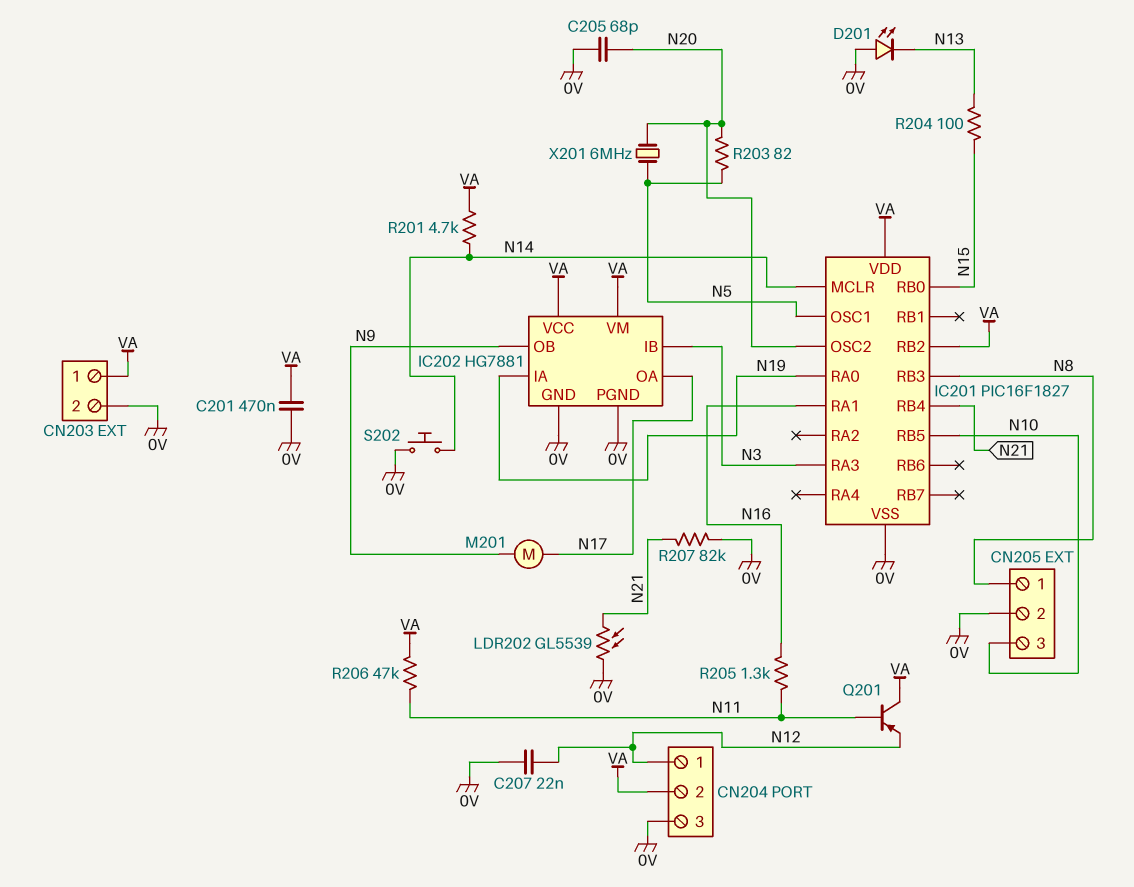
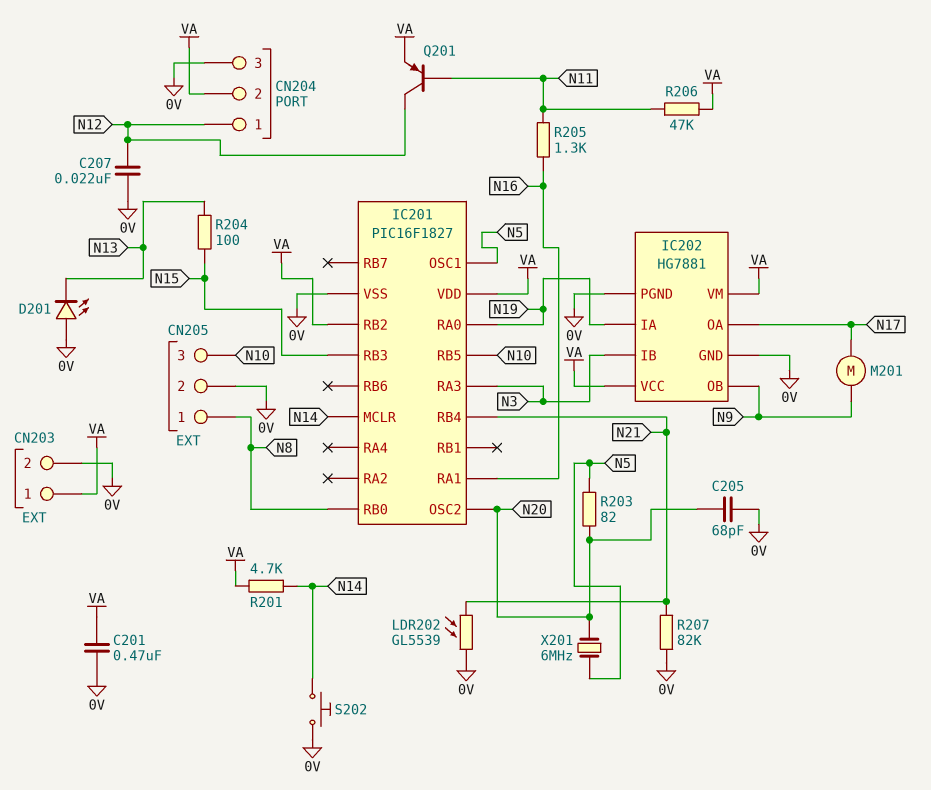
IC201 pin RB0: N15 -> N8
IC201 pin RB3: N8 -> N15
Q201: PNP (B N11, C VA, E N12) -> PNP (B N11, C N12, E VA)

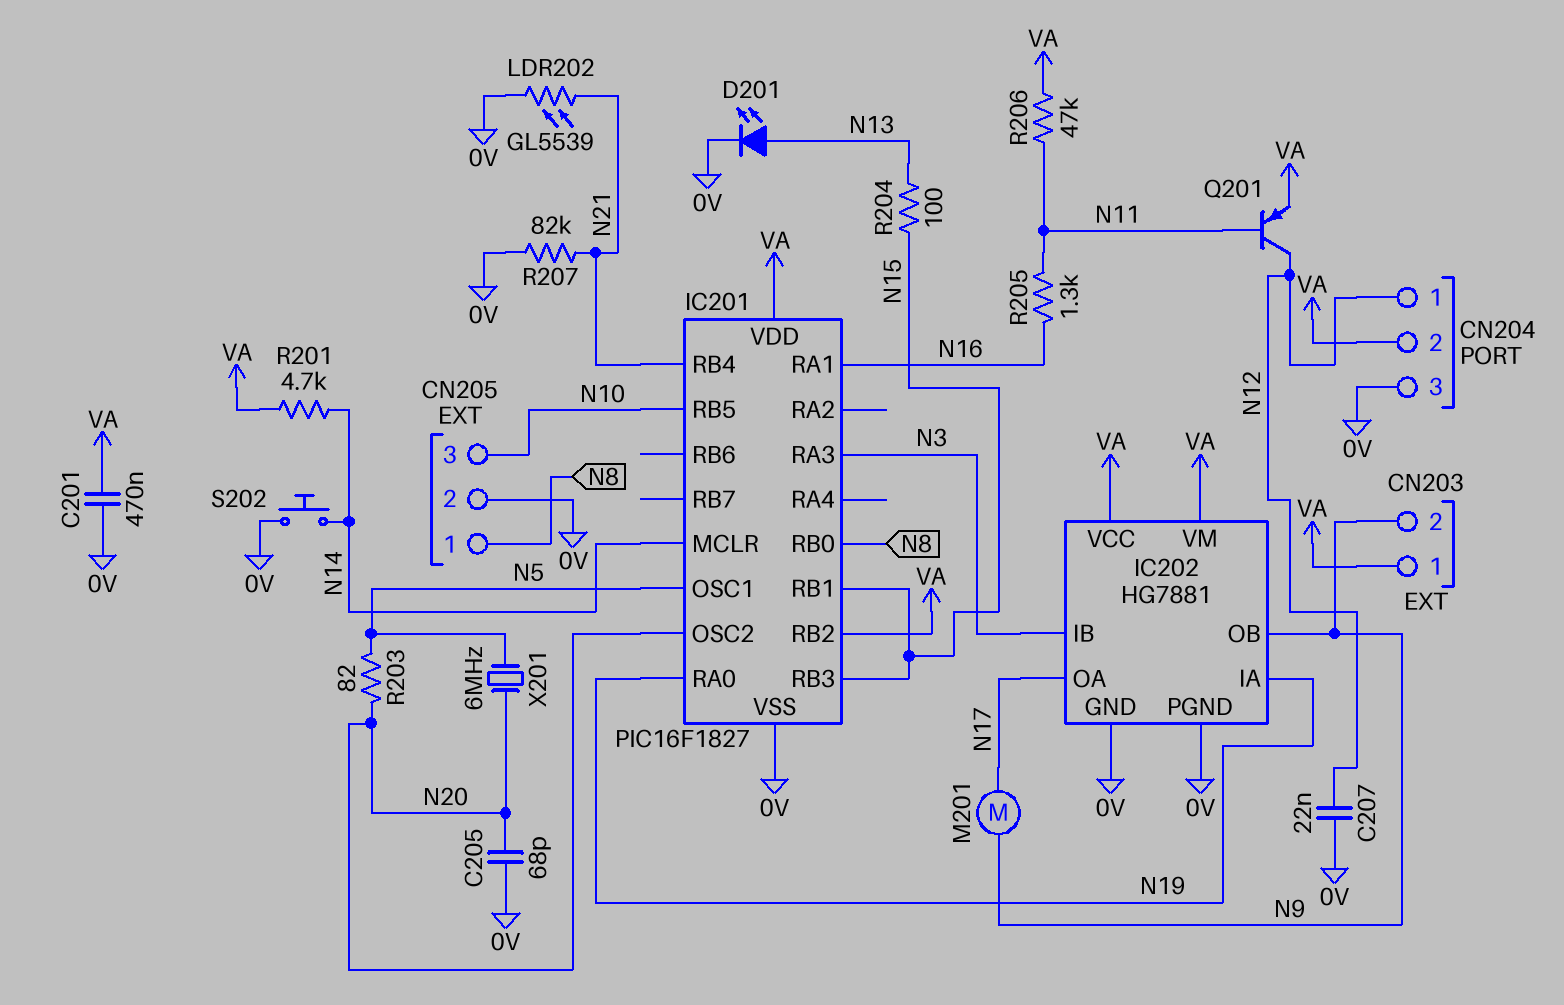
CN203 pin 2: 0V -> N9
D201: LED (A 0V, K N13) -> LED (A N13, K 0V)
IC201 pin RB1: none -> N15

